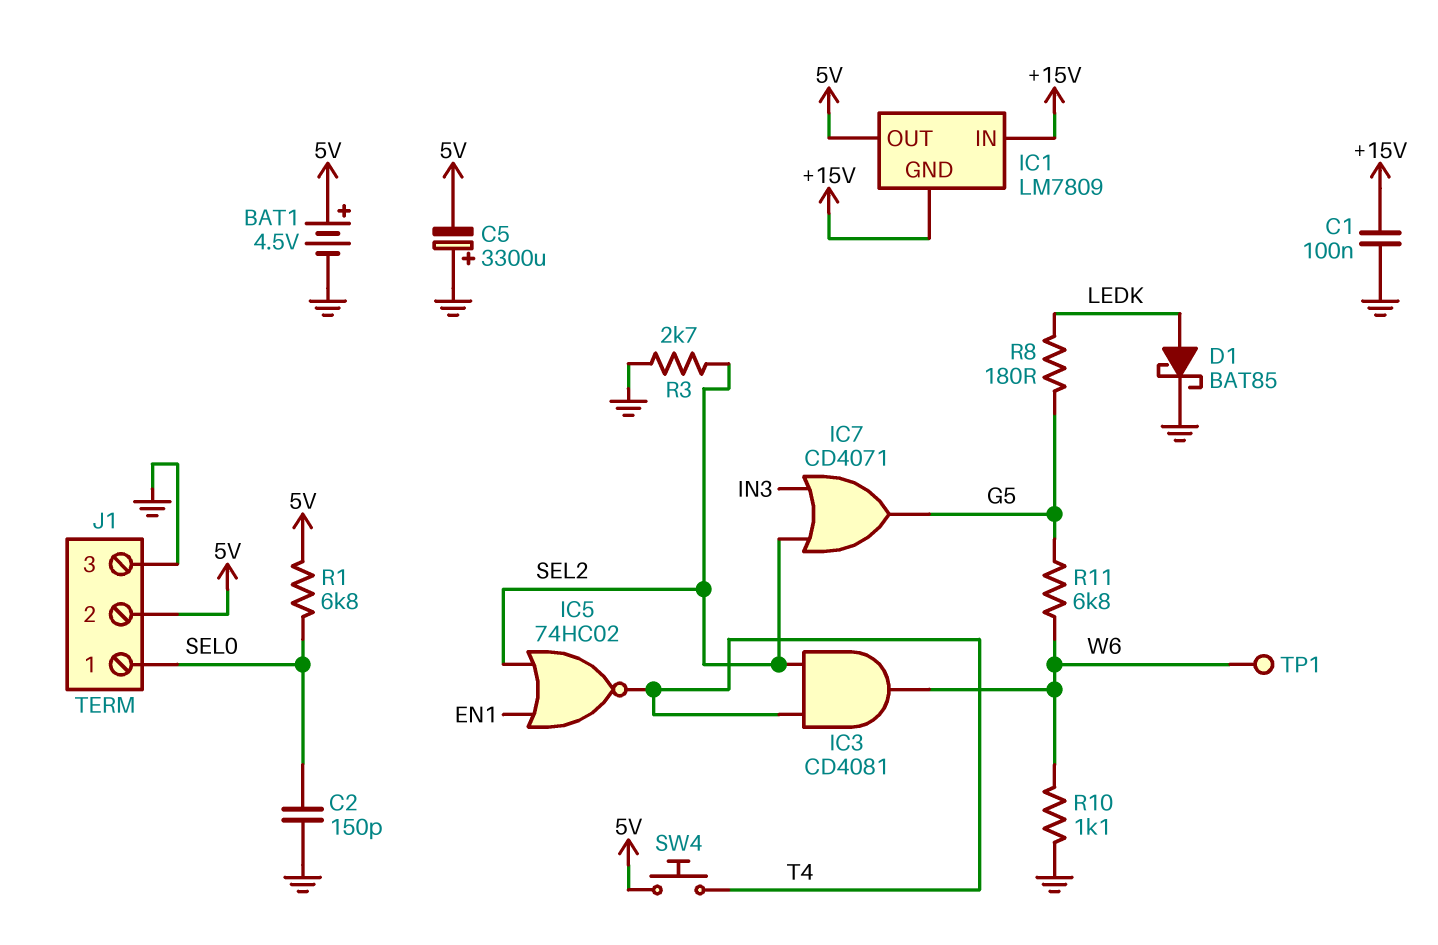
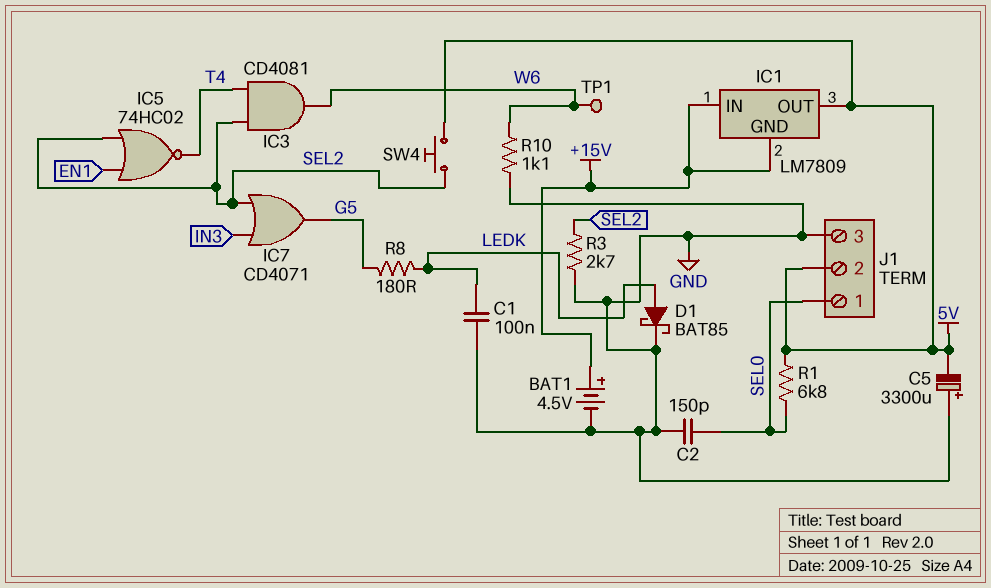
BAT1: 4.5V (plus 5V, minus GND) -> 4.5V (plus +15V, minus GND)
C1: 100nF (+15V, GND) -> 100nF (GND, LEDK)
R11: 6.8k (G5, W6) -> none
SW4: button (5V, T4) -> button (5V, SEL2)

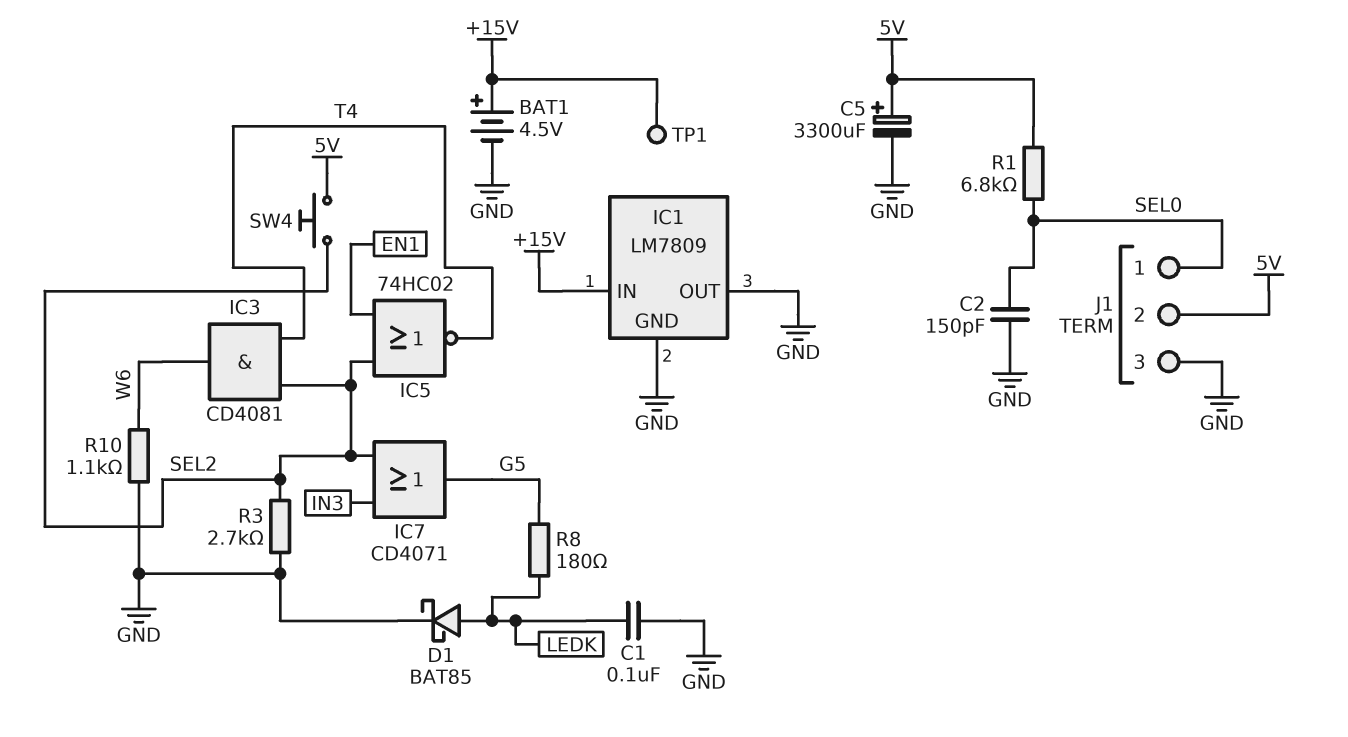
C5: 3300uF (plus GND, minus 5V) -> 3300uF (plus 5V, minus GND)
IC1 pin GND: +15V -> GND
IC1 pin OUT: 5V -> GND
TP1: test point (W6) -> test point (+15V)

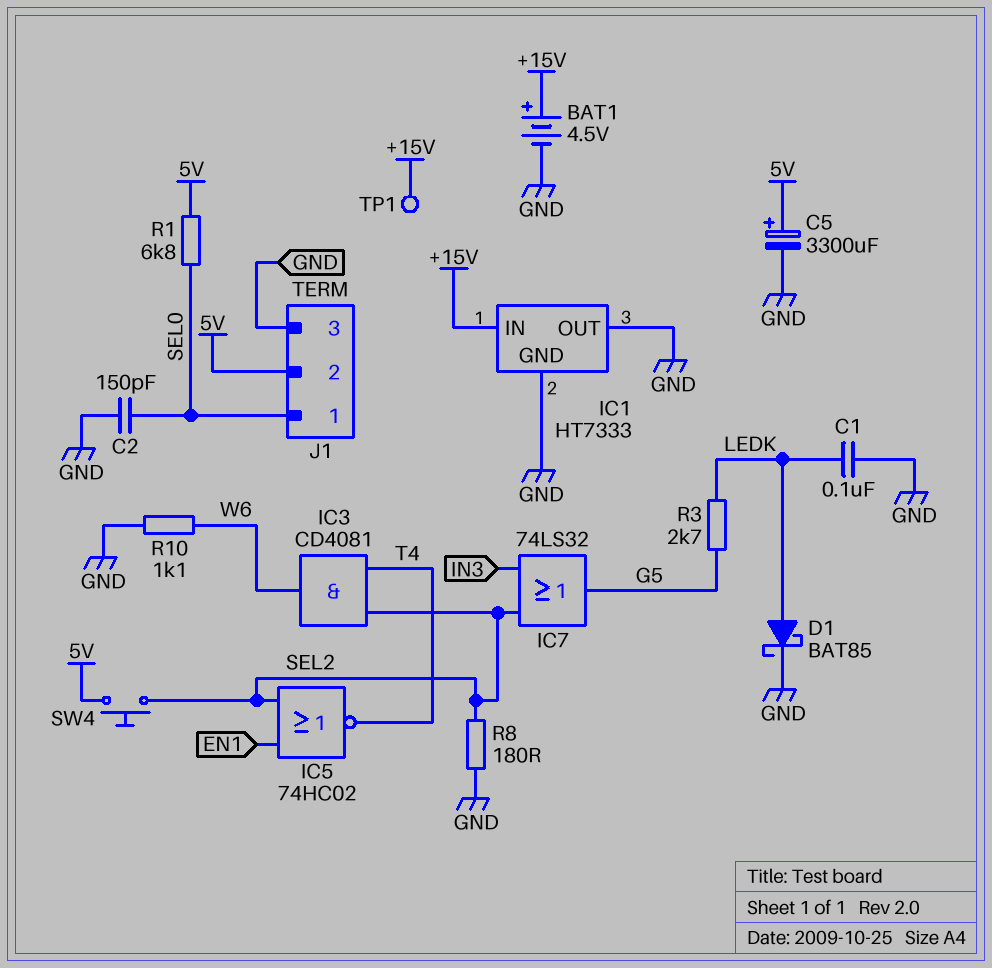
IC1: LM7809 -> HT7333
IC7: OR CD4071 (in IN3, in SEL2, out G5) -> OR 74LS32 (in IN3, in SEL2, out G5)
R3: 2.7k (GND, SEL2) -> 2.7k (G5, LEDK)
R8: 180 (G5, LEDK) -> 180 (GND, SEL2)

